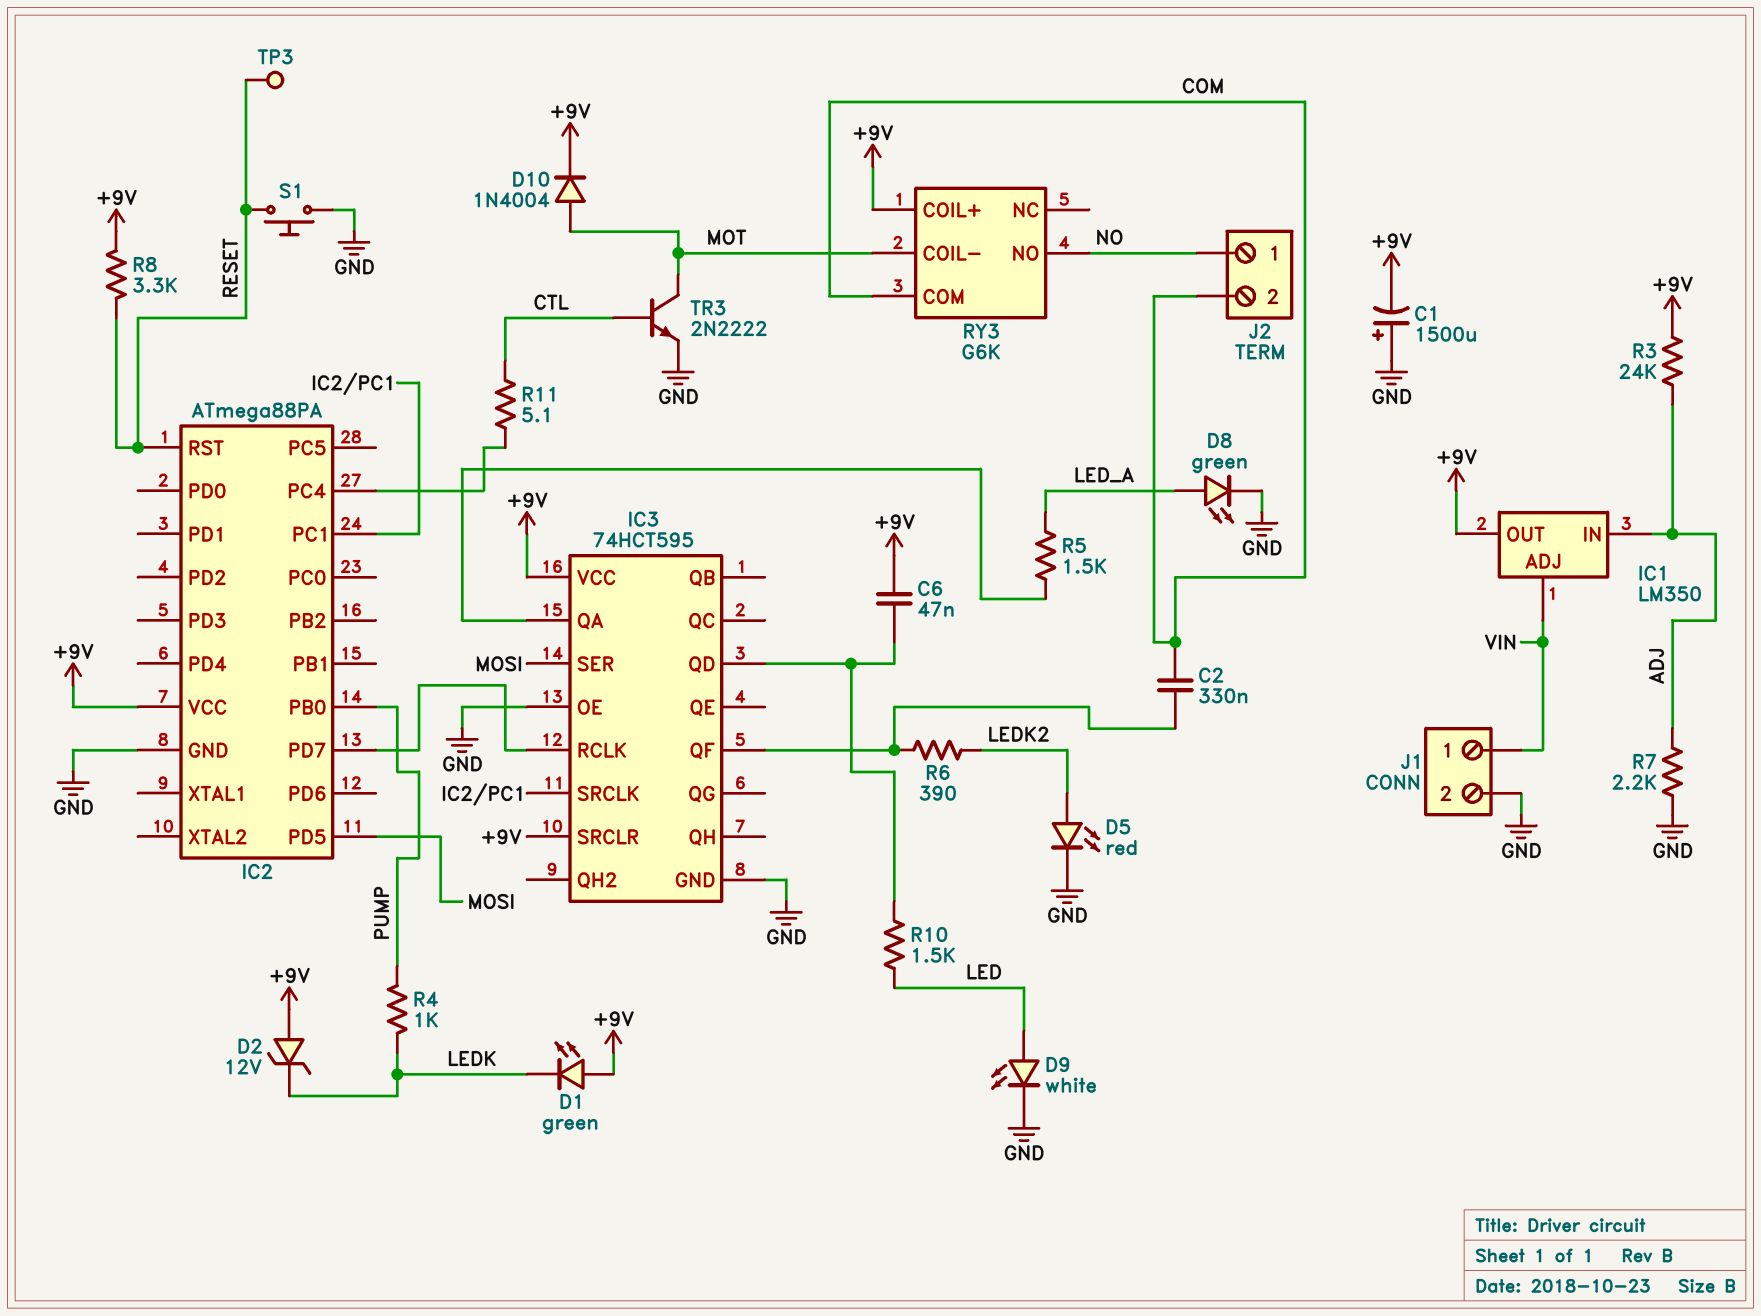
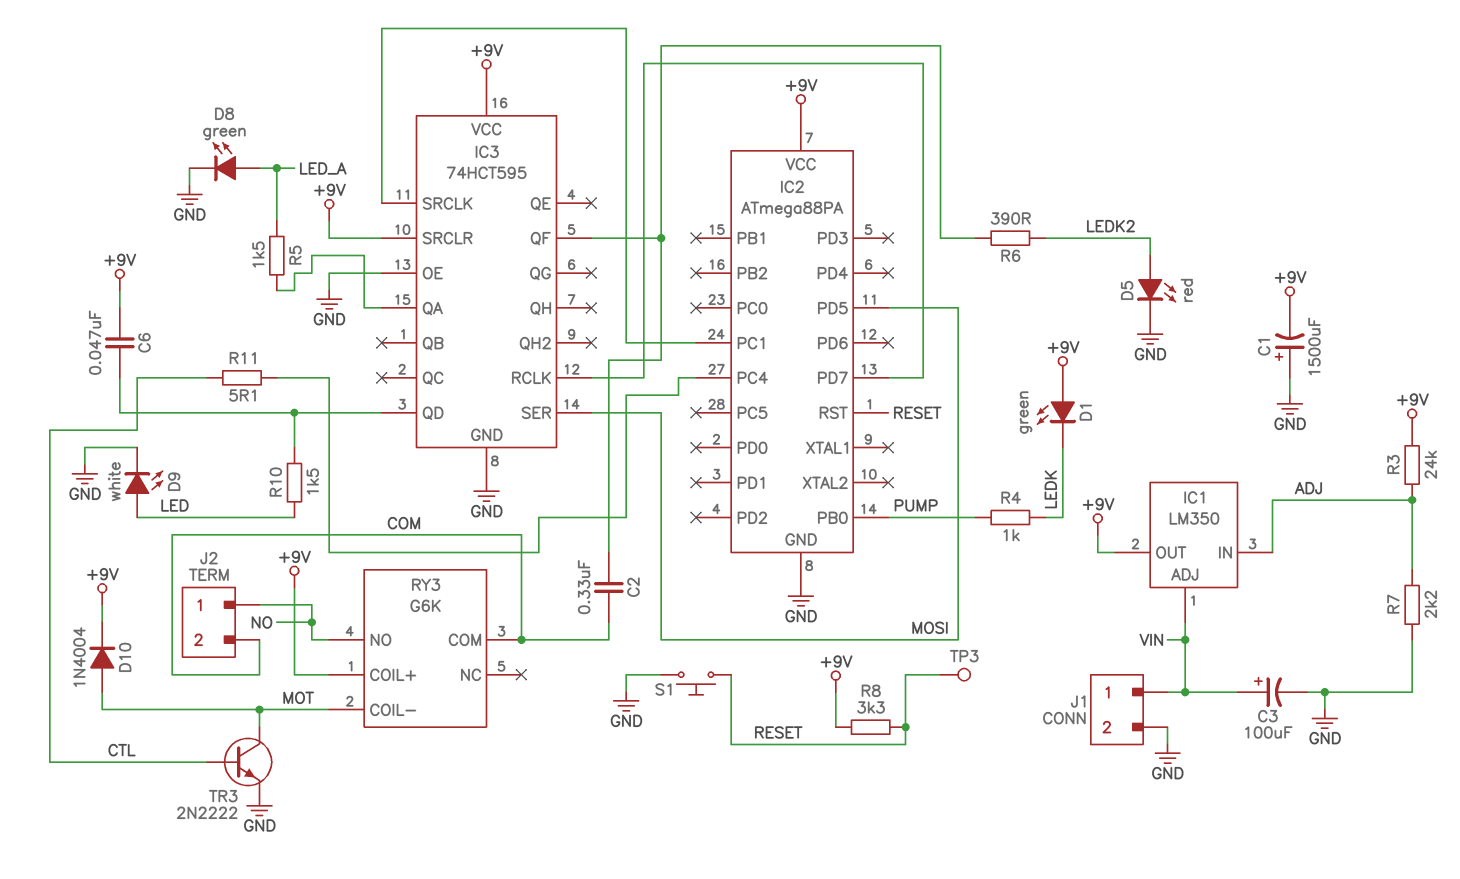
C3: none -> 100uF (plus VIN, minus GND)
D2: zener 12V (A +9V, K LEDK) -> none

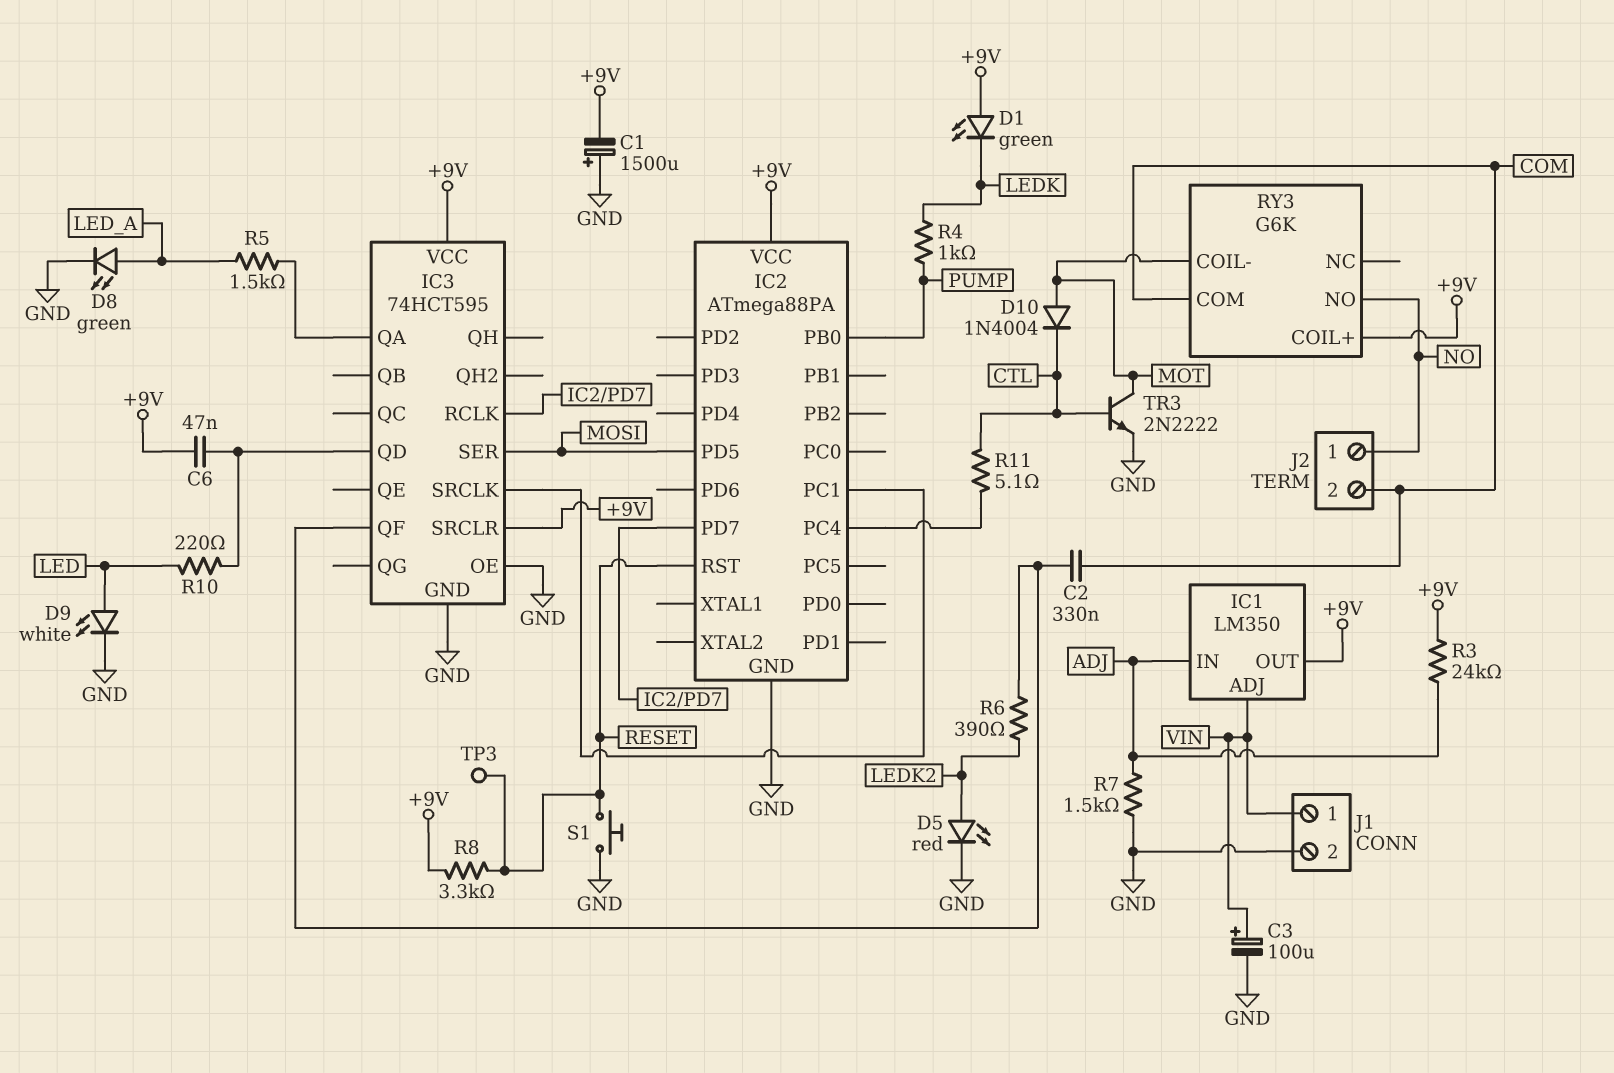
D10: diode 1N4004 (A MOT, K +9V) -> diode 1N4004 (A MOT, K CTL)
R7: 2.2k (ADJ, GND) -> 1.5k (ADJ, GND)
R10: 1.5k (IC3/QD, LED) -> 220 (IC3/QD, LED)

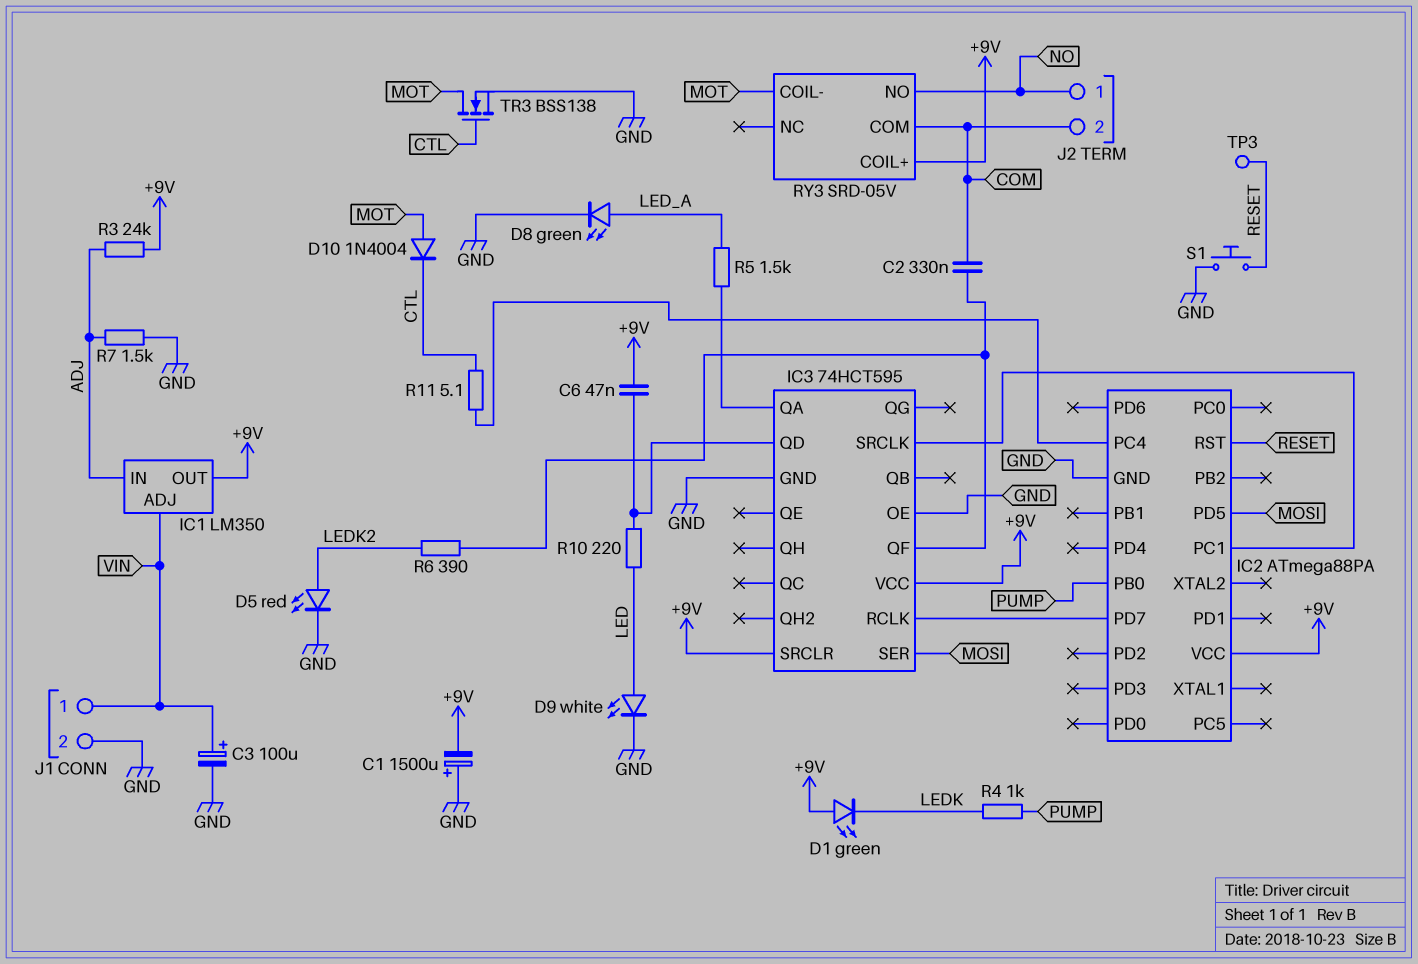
R8: 3.3k (+9V, RESET) -> none
RY3: G6K -> SRD-05V
TR3: NPN 2N2222 (B CTL, C MOT, E GND) -> NMOS BSS138 (G CTL, D MOT, S GND)

